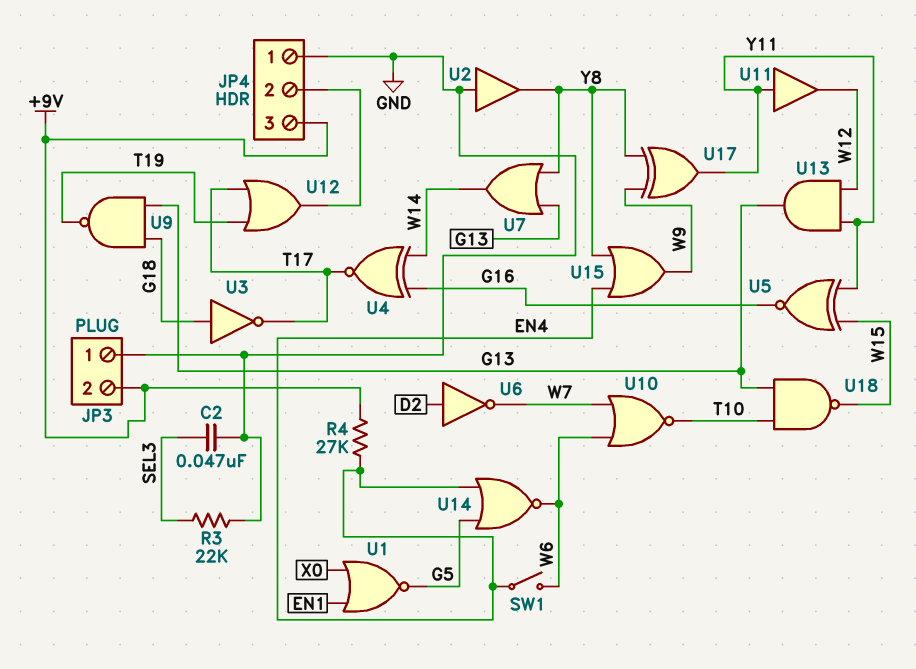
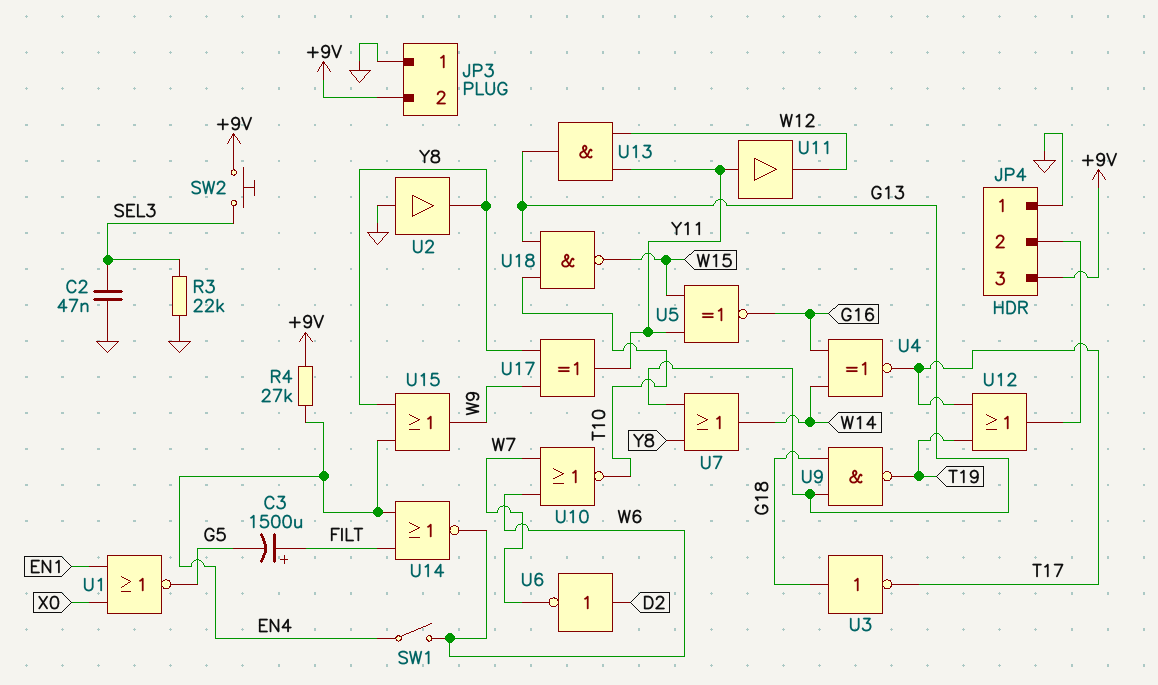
C3: none -> 1500uF (plus FILT, minus G5)
SW2: none -> button (+9V, SEL3)
U14: NOR (in EN4, in G5, out W6) -> NOR (in EN4, in FILT, out W6)

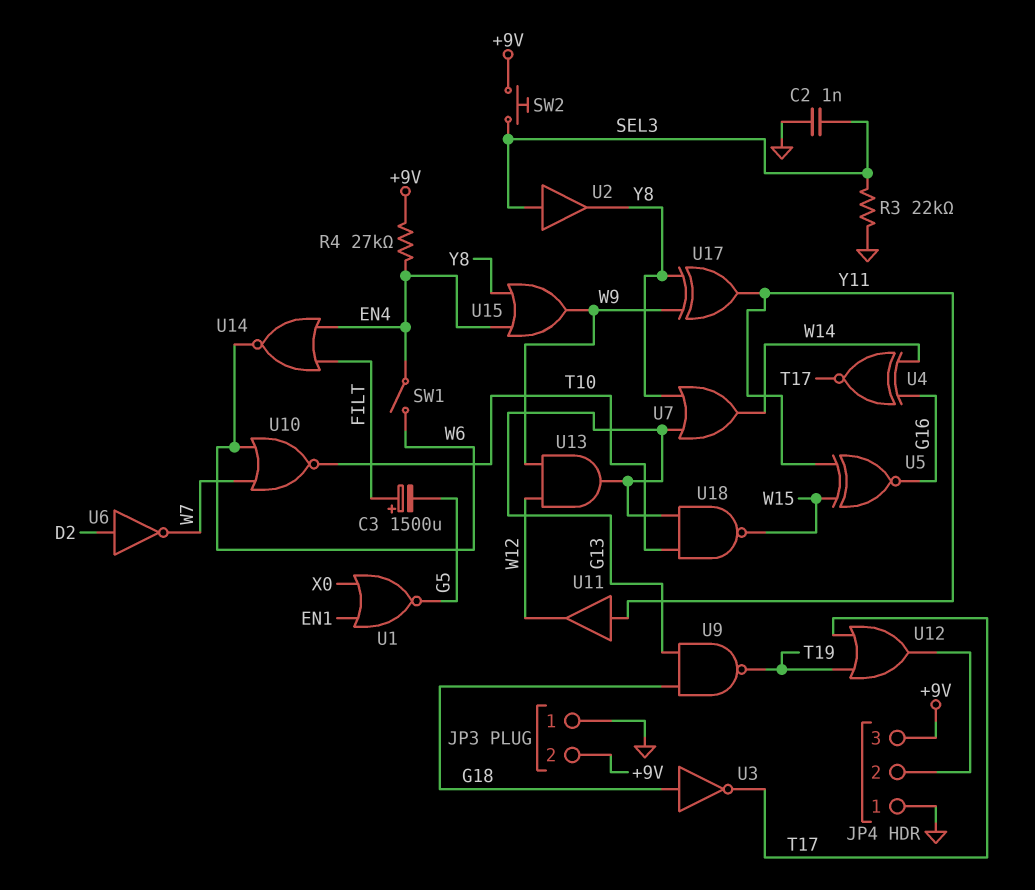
C2: 47nF (GND, SEL3) -> 1nF (GND, SEL3)
U2: buffer (in GND, out Y8) -> buffer (in SEL3, out Y8)
U13: AND (in W12, in Y11, out G13) -> AND (in W9, in W12, out G13)

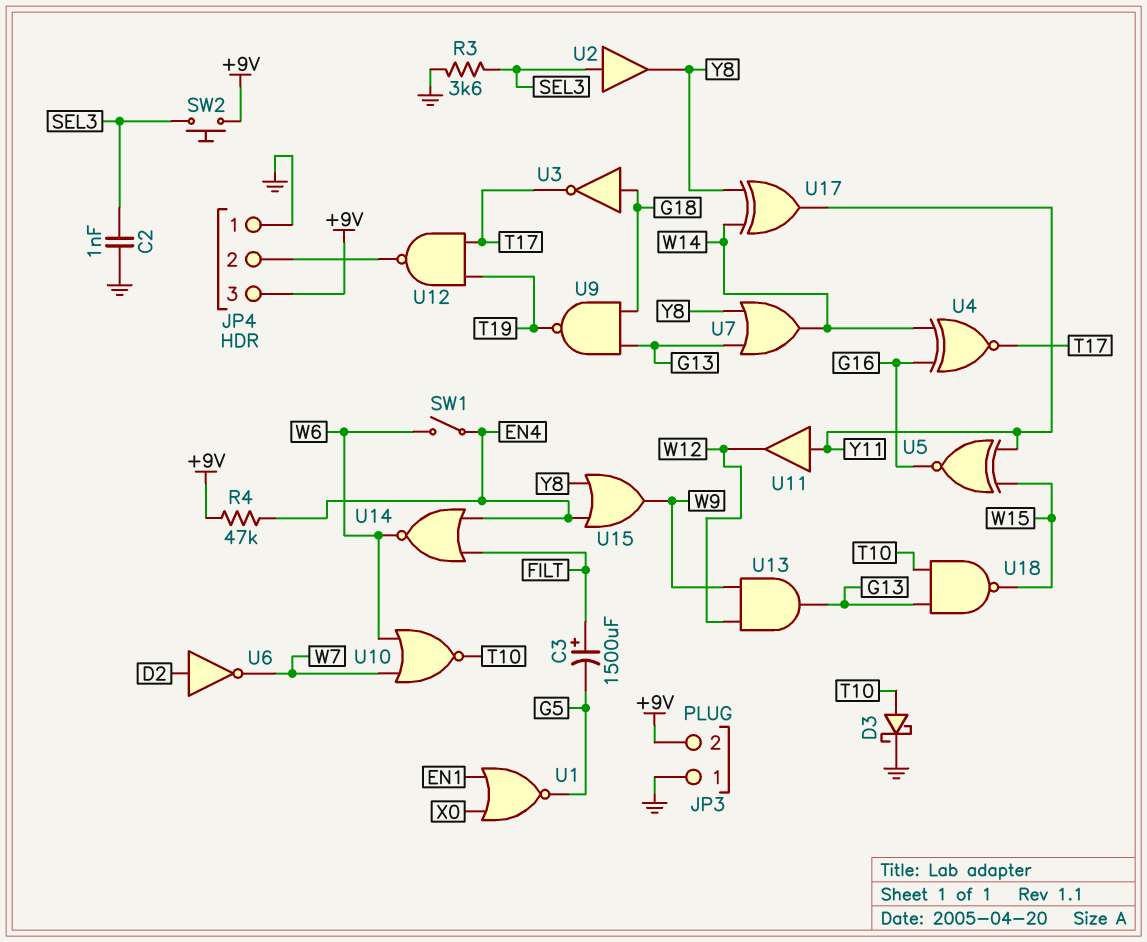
D3: none -> schottky (A T10, K GND)
R3: 22k (GND, SEL3) -> 3.6k (GND, SEL3)
R4: 27k (+9V, EN4) -> 47k (+9V, EN4)
U12: OR (in T17, in T19, out JP4/2) -> NAND (in T17, in T19, out JP4/2)
U17: XOR (in W9, in Y8, out Y11) -> XOR (in W14, in Y8, out Y11)

